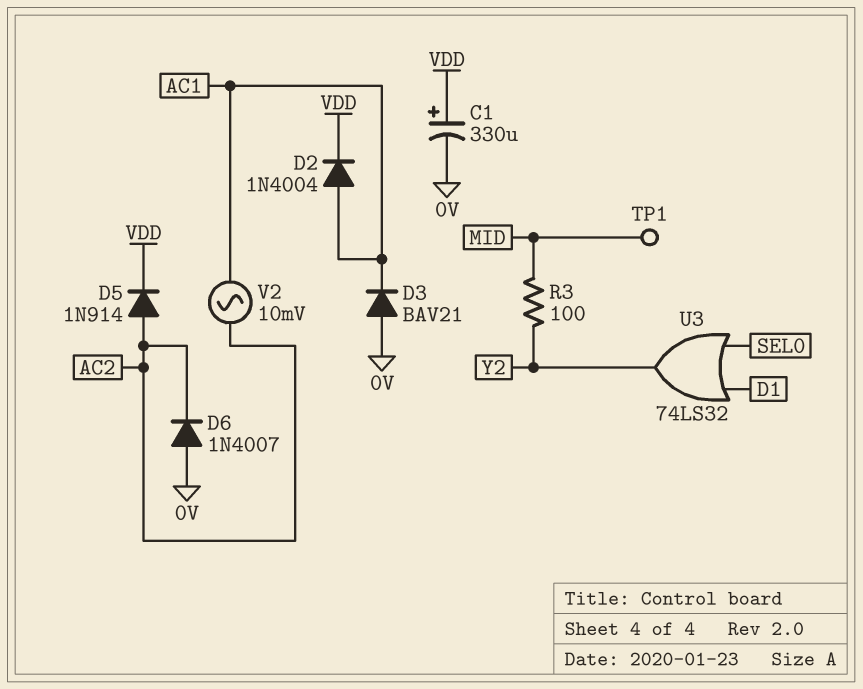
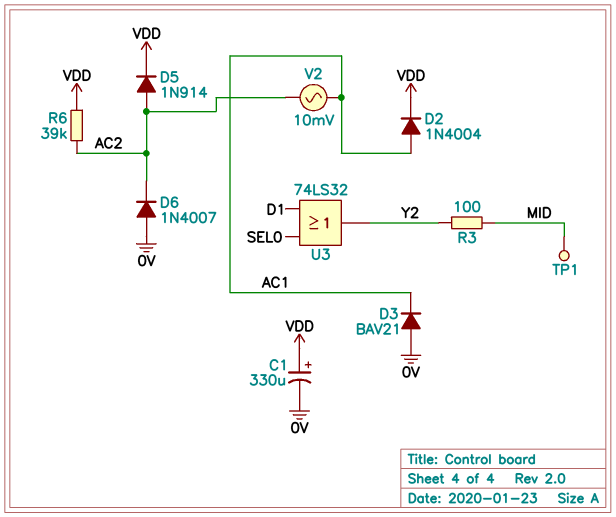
R6: none -> 39k (AC2, VDD)

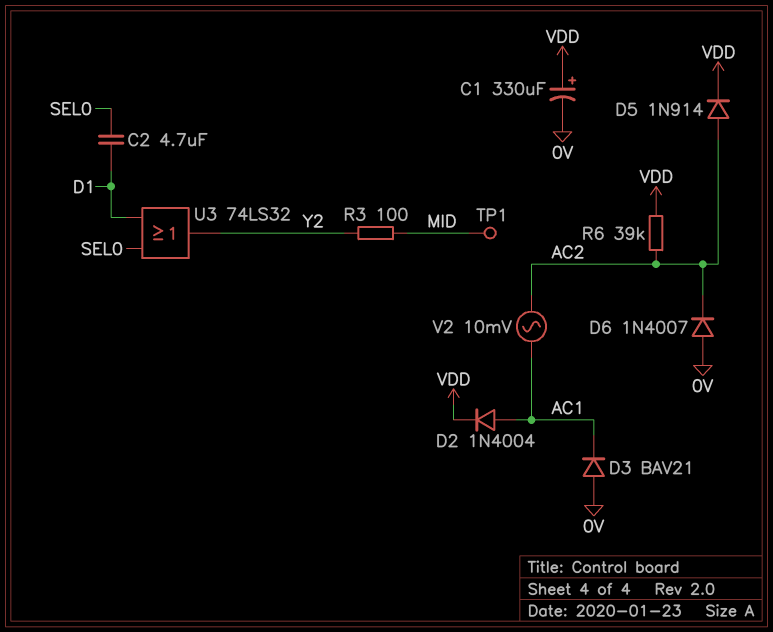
C2: none -> 4.7uF (D1, SEL0)

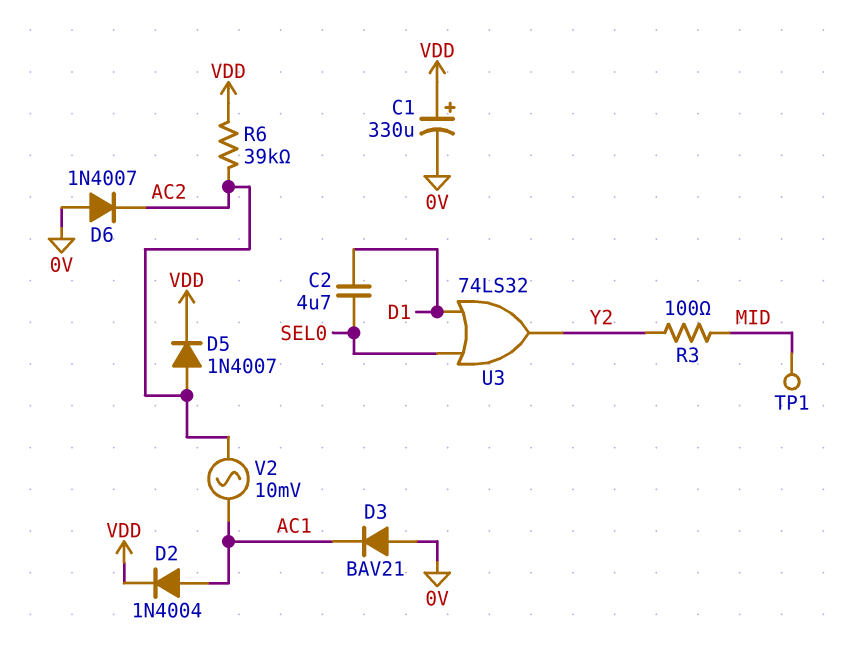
D5: diode 1N914 (A AC2, K VDD) -> diode 1N4007 (A AC2, K VDD)

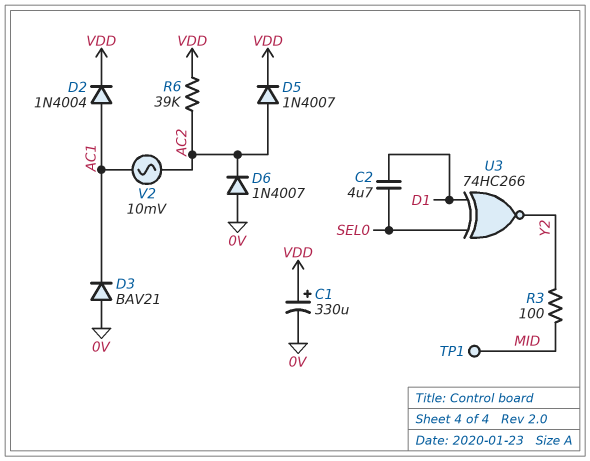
U3: OR 74LS32 (in D1, in SEL0, out Y2) -> XNOR 74HC266 (in D1, in SEL0, out Y2)

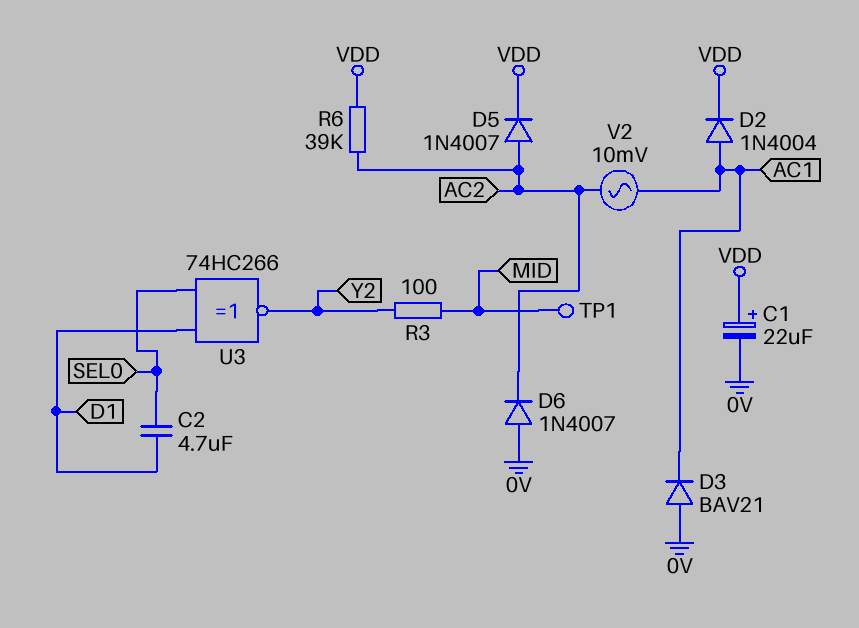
C1: 330uF (plus VDD, minus 0V) -> 22uF (plus VDD, minus 0V)

